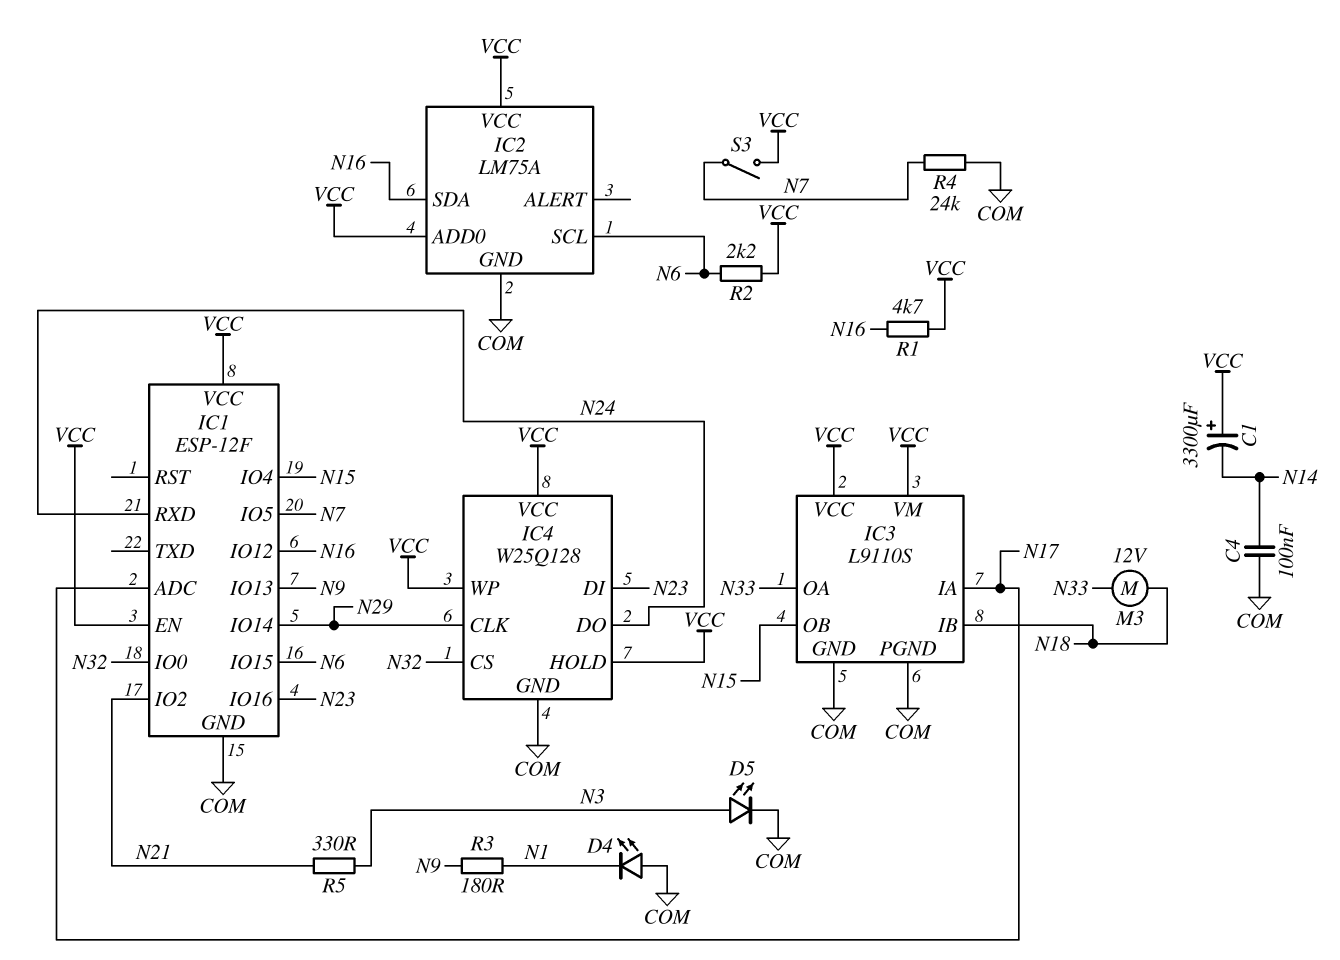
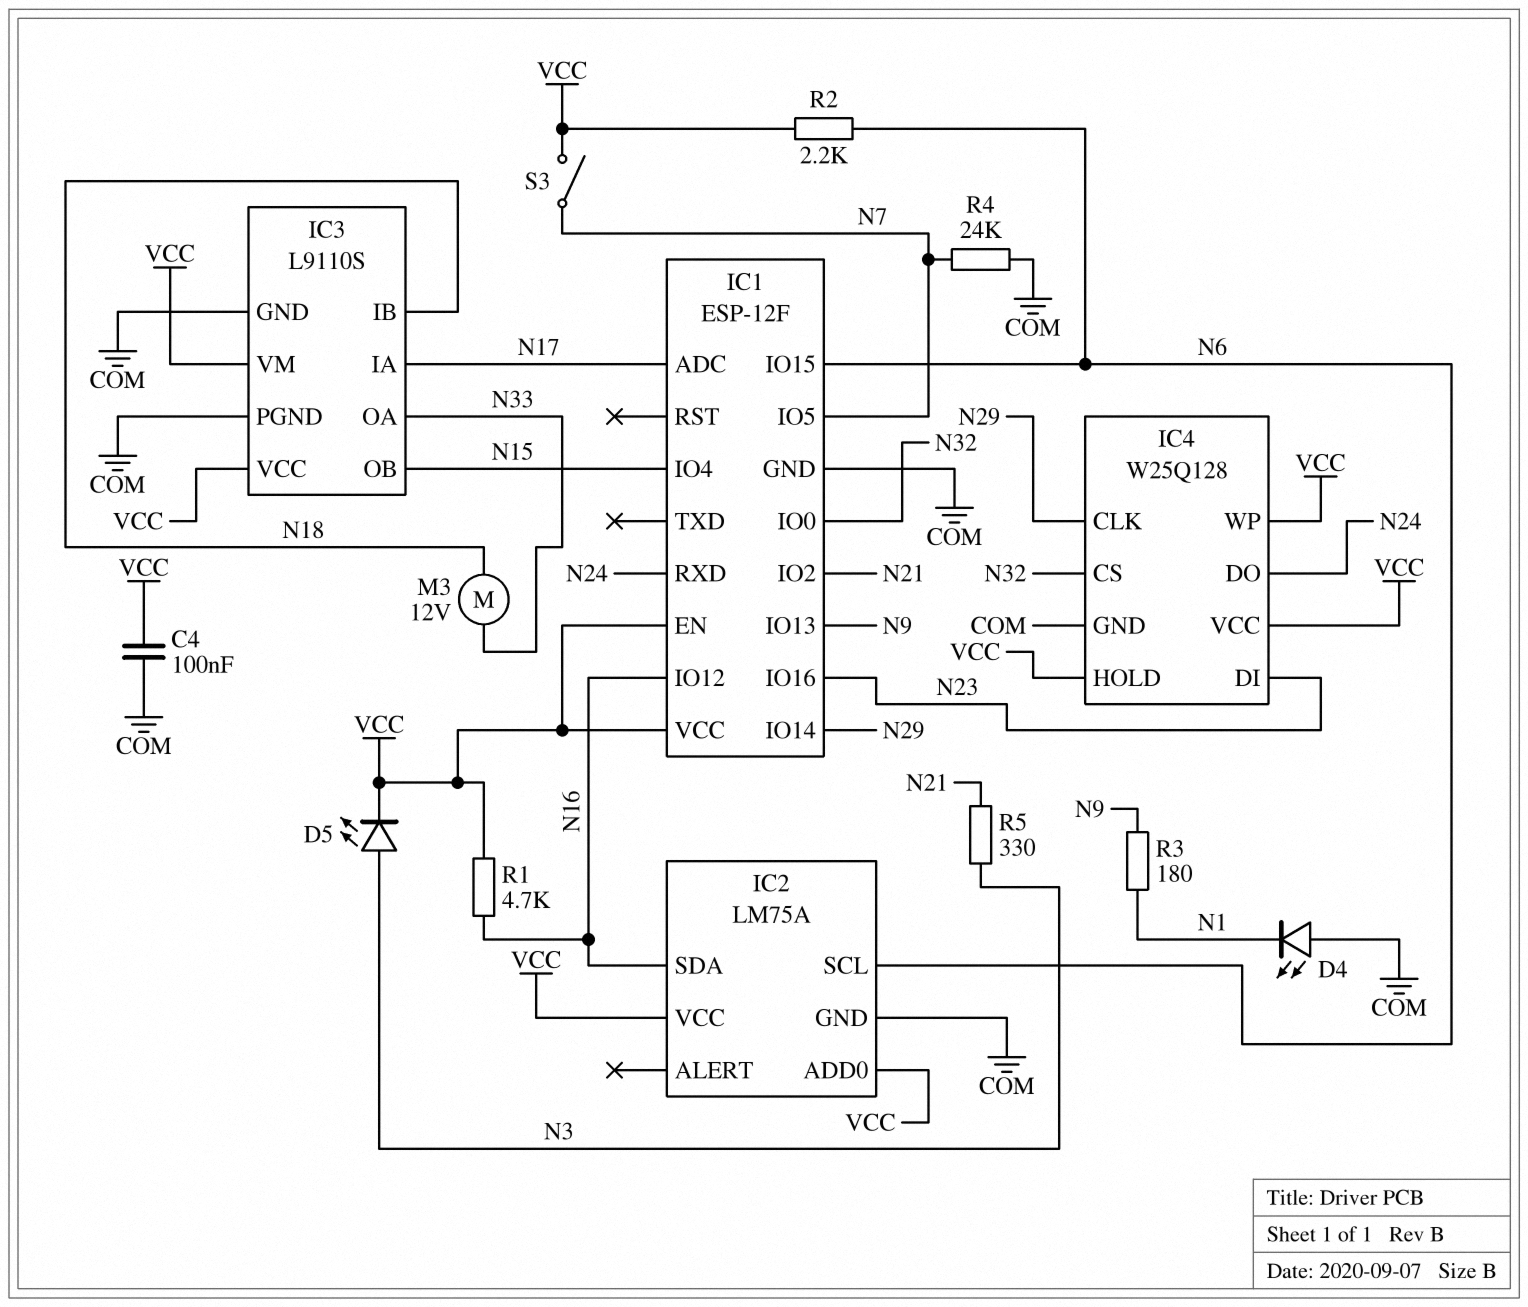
C1: 3300uF (plus VCC, minus N14) -> none
C4: 100nF (COM, N14) -> 100nF (COM, VCC)
D5: LED (A N3, K COM) -> LED (A N3, K VCC)

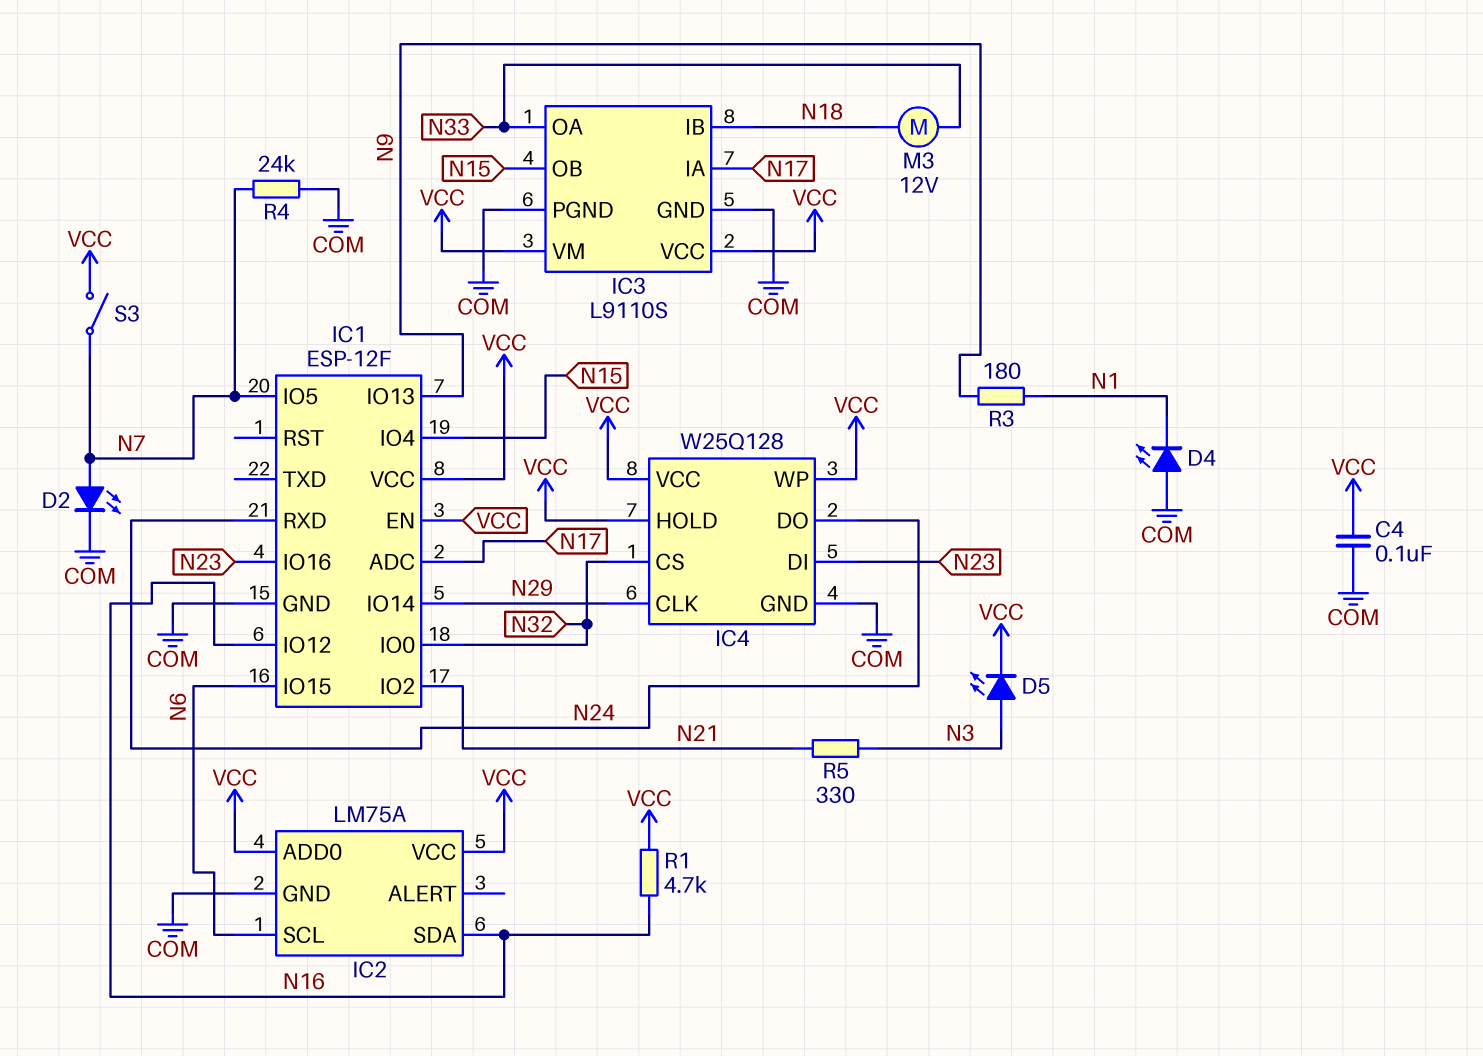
D2: none -> LED (A N7, K COM)
R2: 2.2k (N6, VCC) -> none

